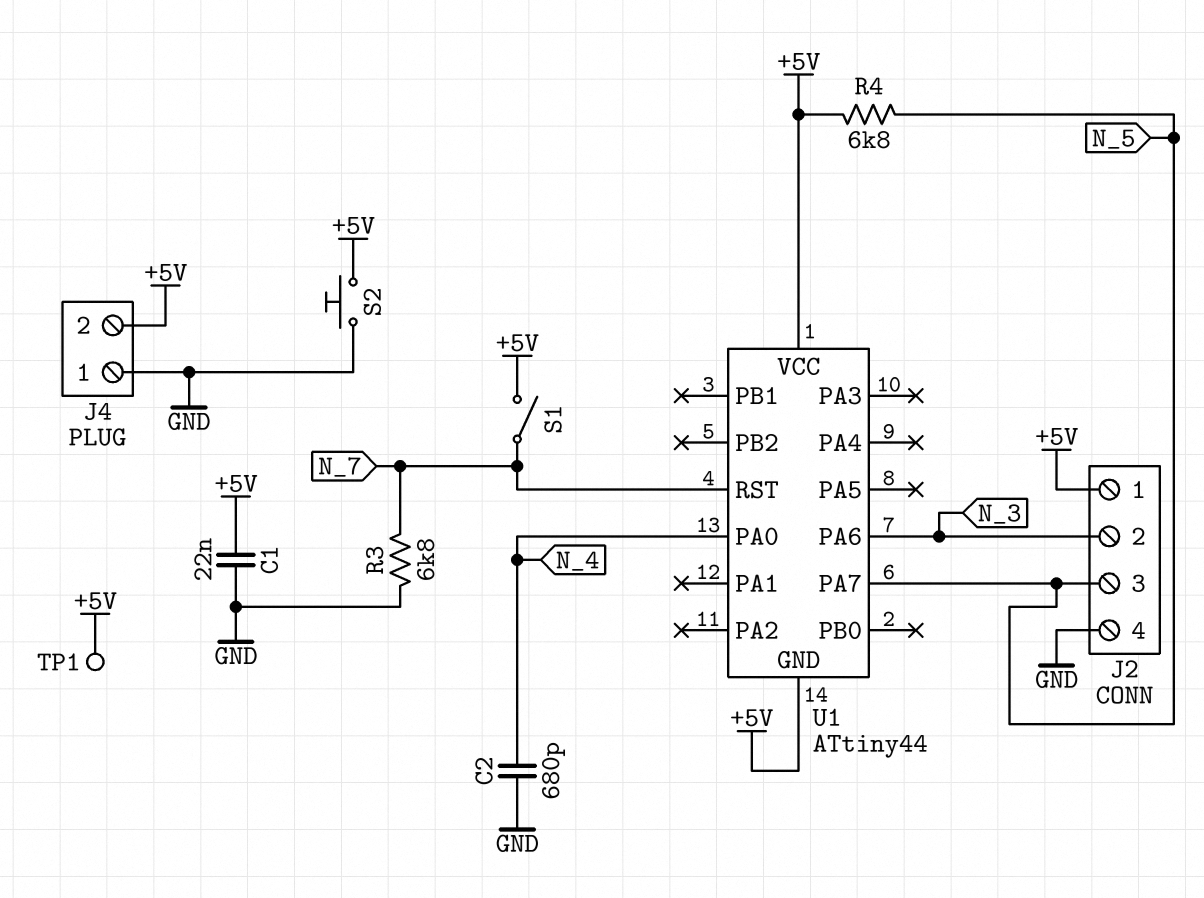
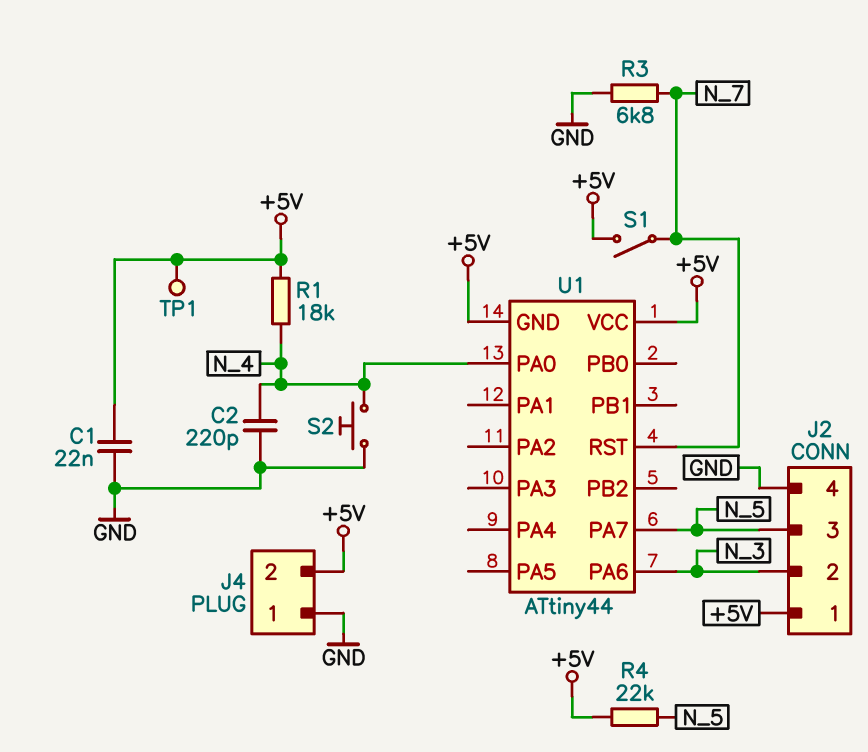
C2: 680pF (GND, N_4) -> 220pF (GND, N_4)
R1: none -> 18k (+5V, N_4)
R4: 6.8k (+5V, N_5) -> 22k (+5V, N_5)
S2: button (+5V, GND) -> button (GND, N_4)

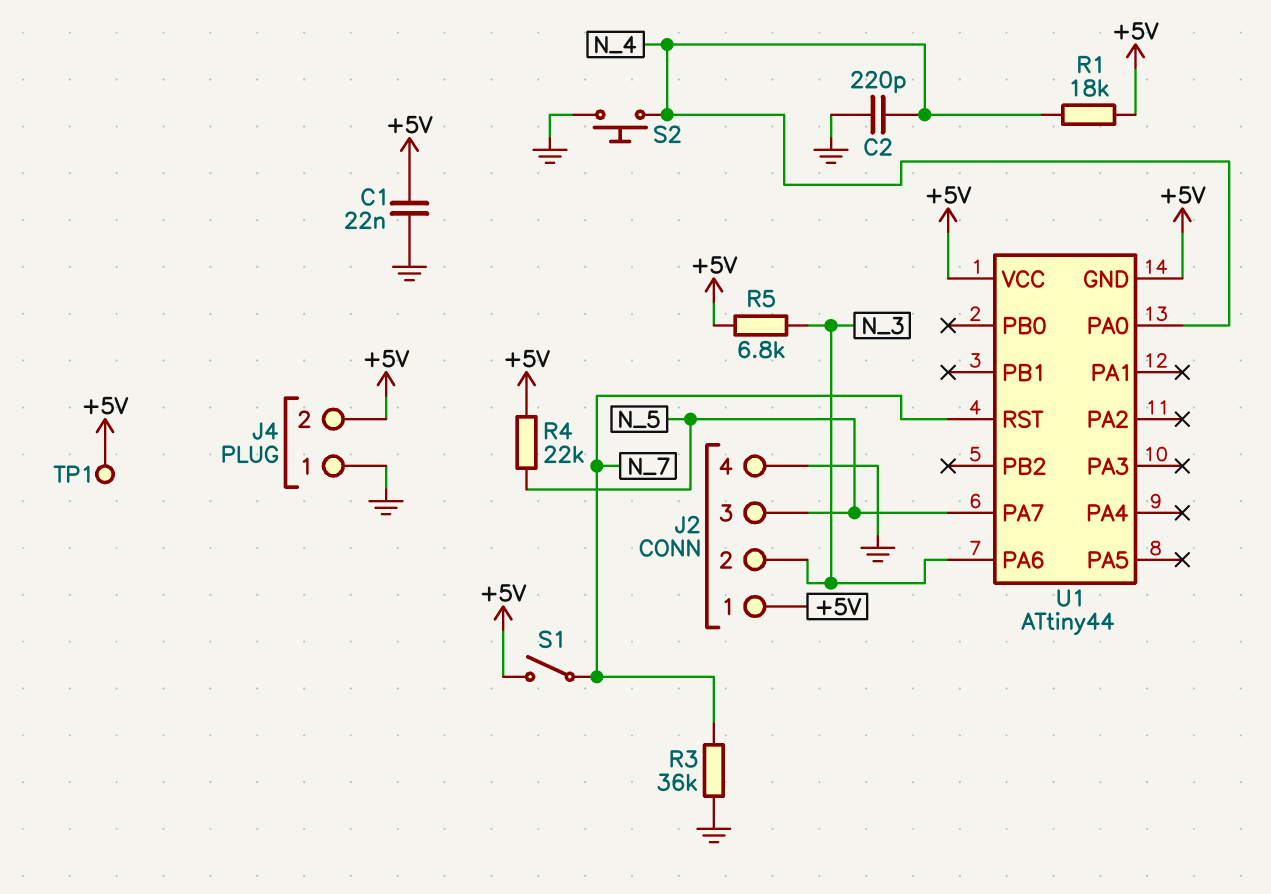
R3: 6.8k (GND, N_7) -> 36k (GND, N_7)
R5: none -> 6.8k (+5V, N_3)

